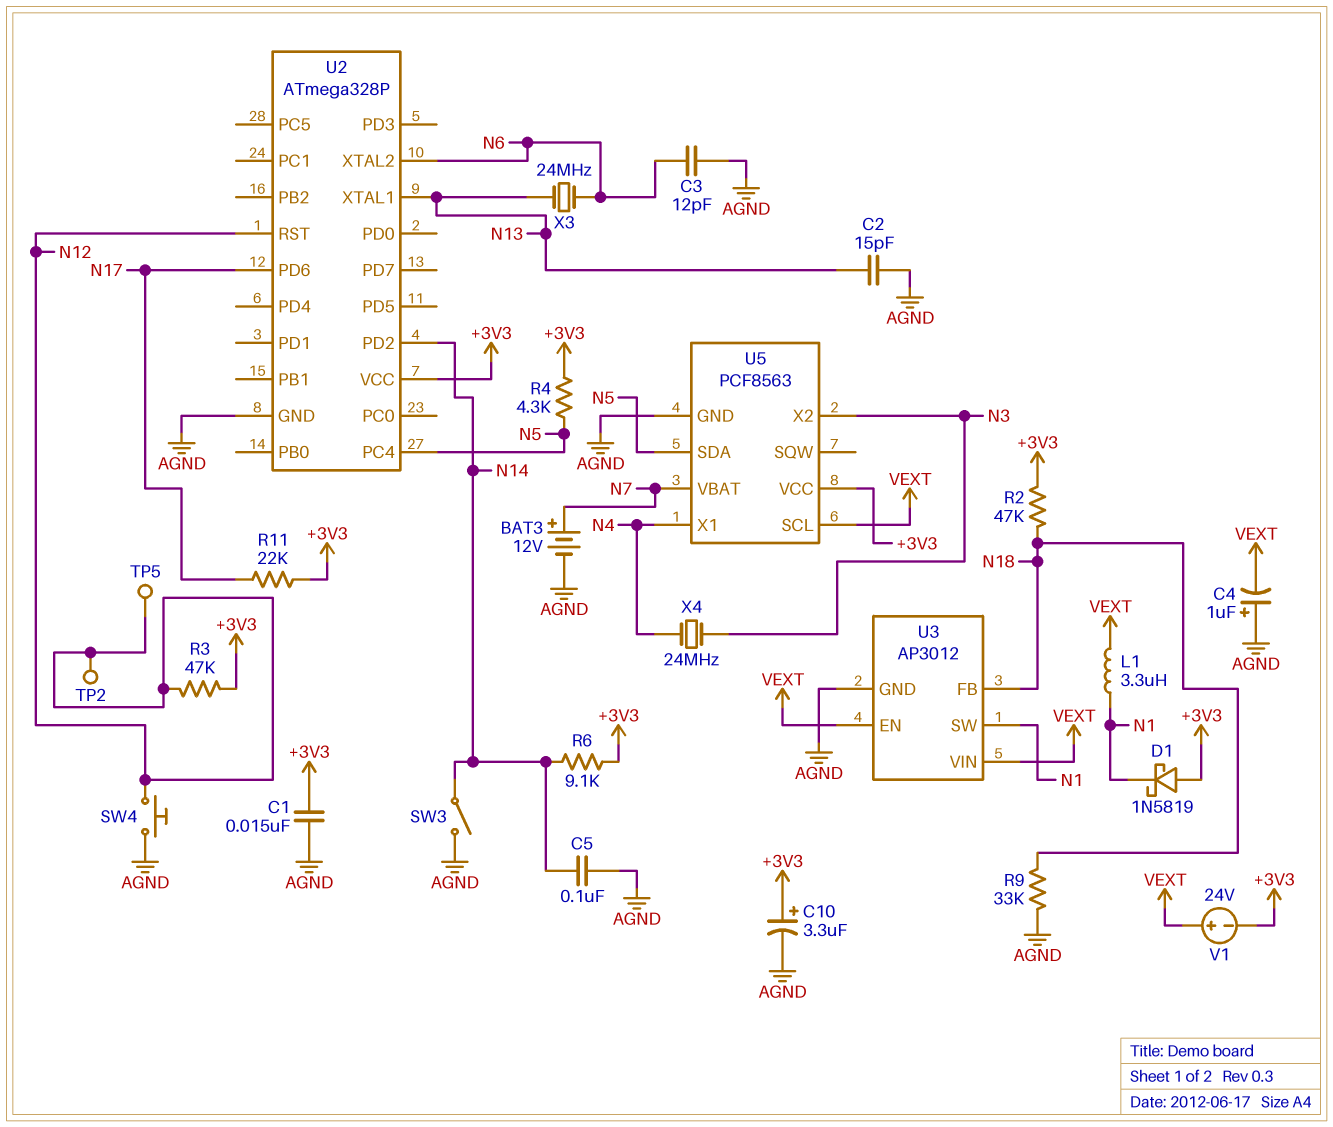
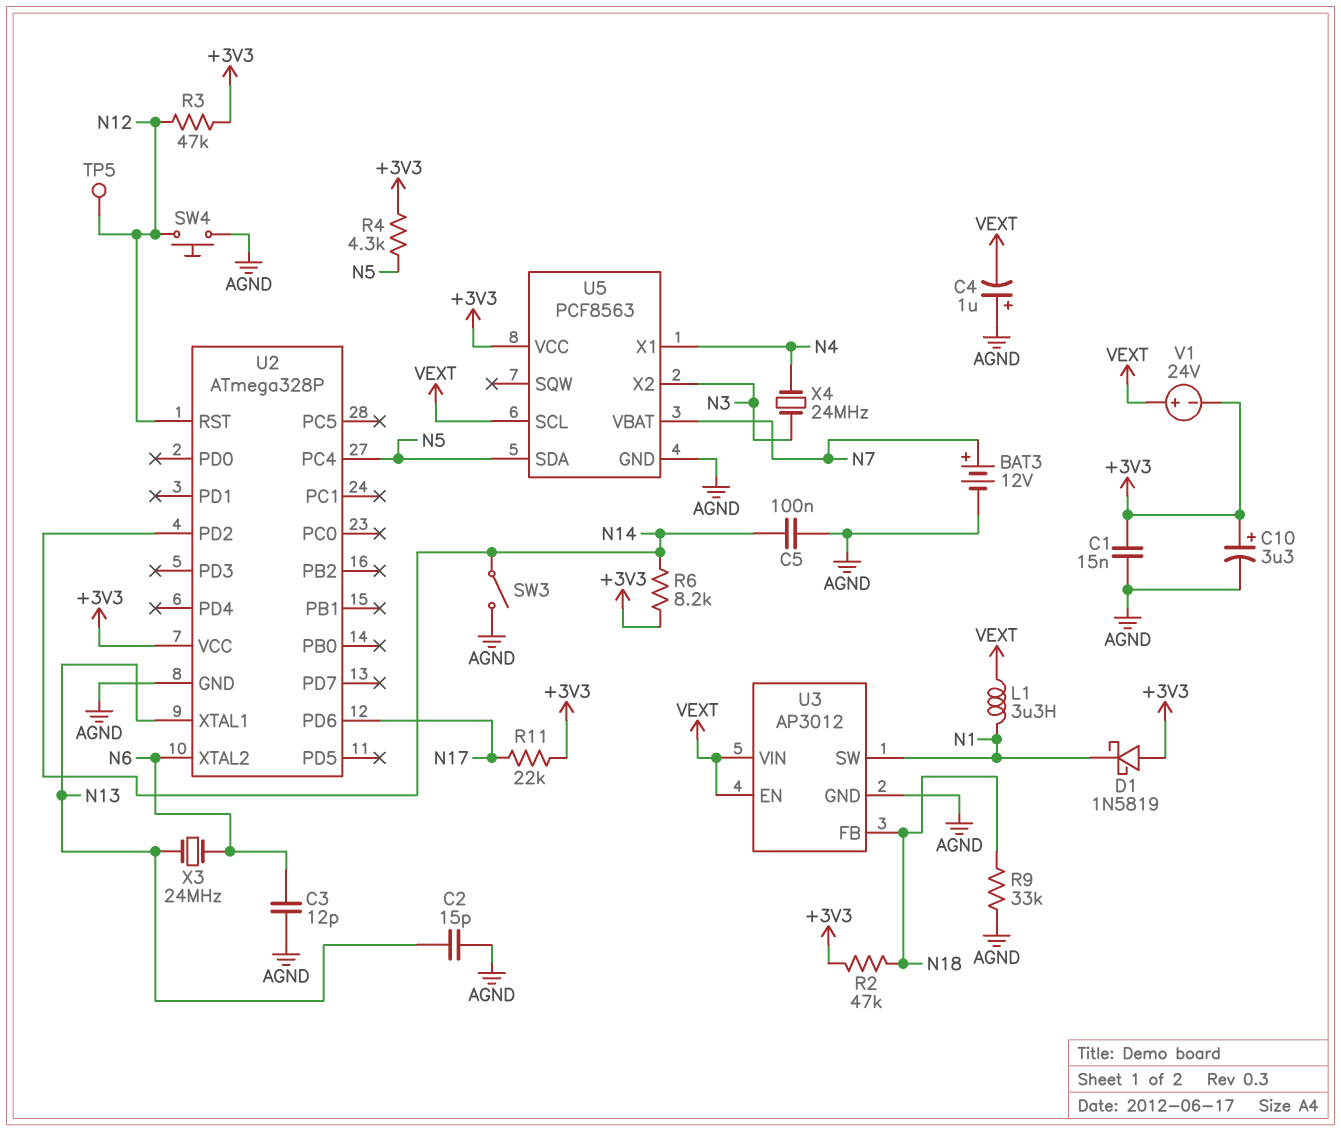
R6: 9.1k (+3V3, N14) -> 8.2k (+3V3, N14)
TP2: test point (N12) -> none

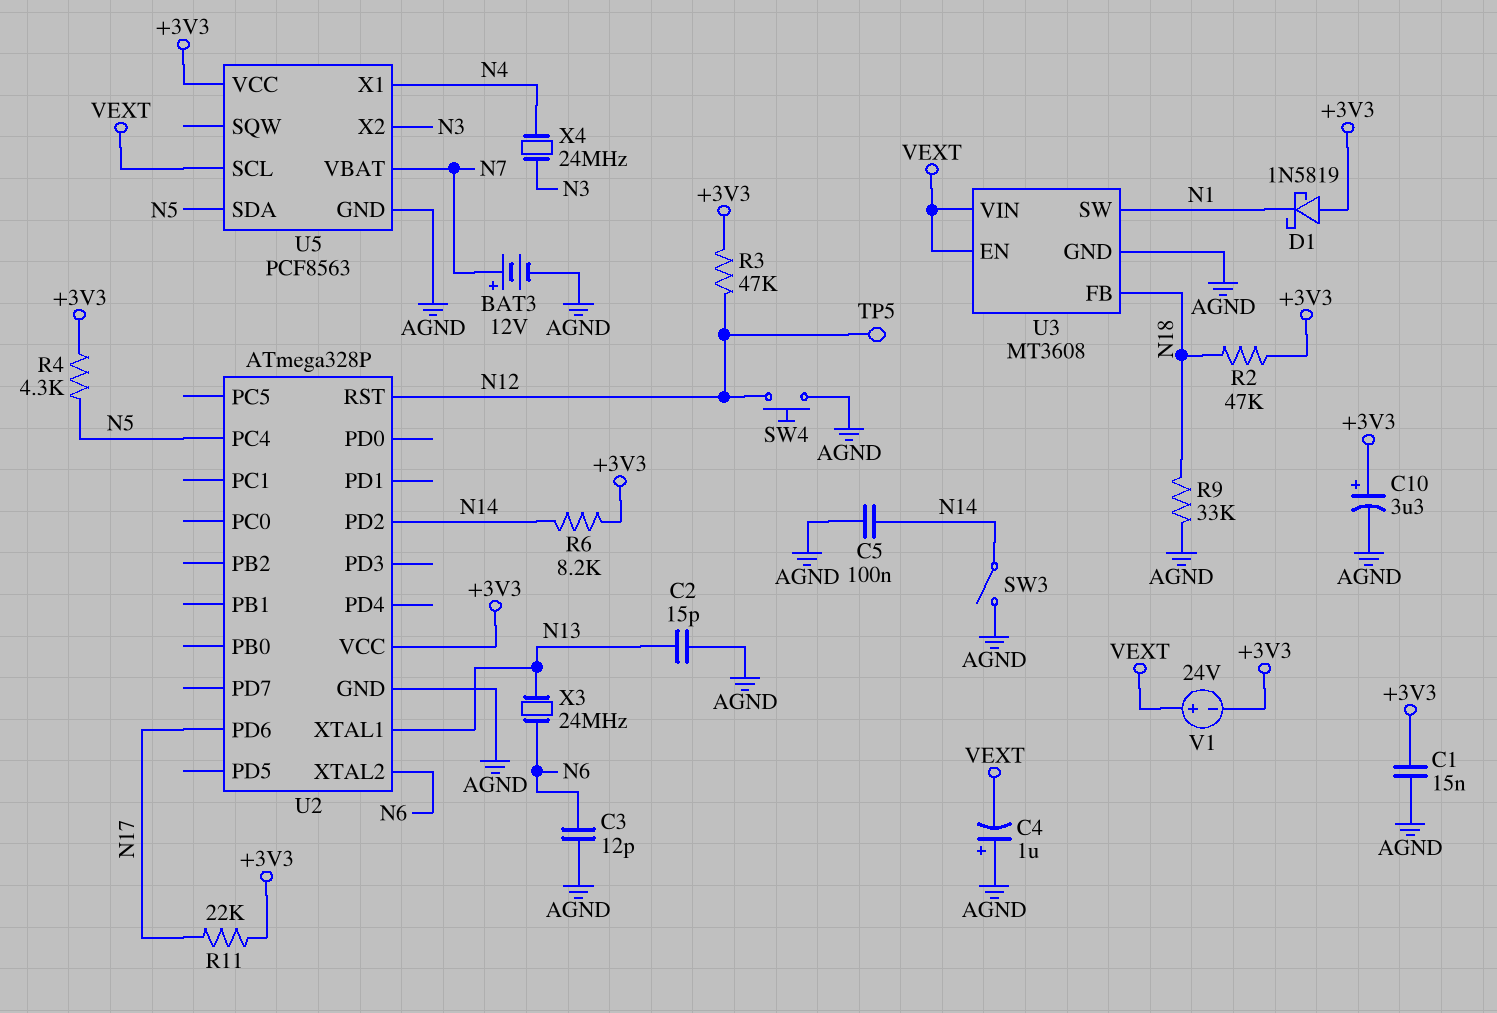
L1: 3.3uH (N1, VEXT) -> none
U3: AP3012 -> MT3608

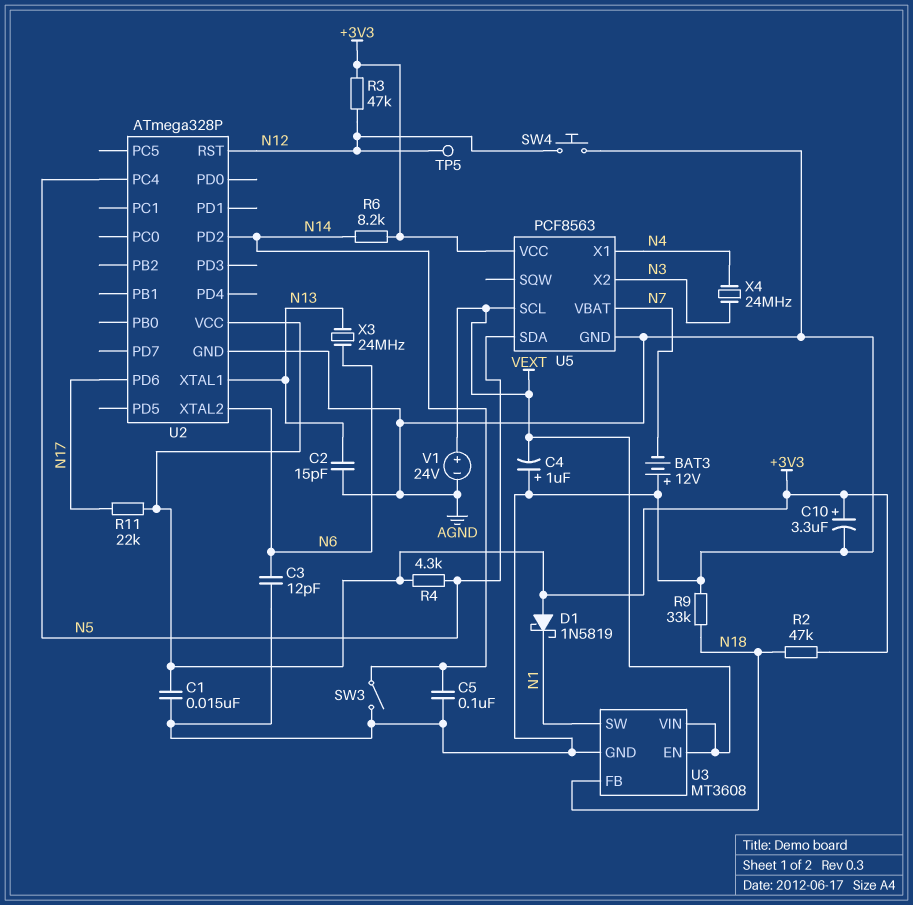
BAT3: 12V (plus N7, minus AGND) -> 12V (plus AGND, minus N7)
V1: 24V (plus VEXT, minus +3V3) -> 24V (plus VEXT, minus AGND)

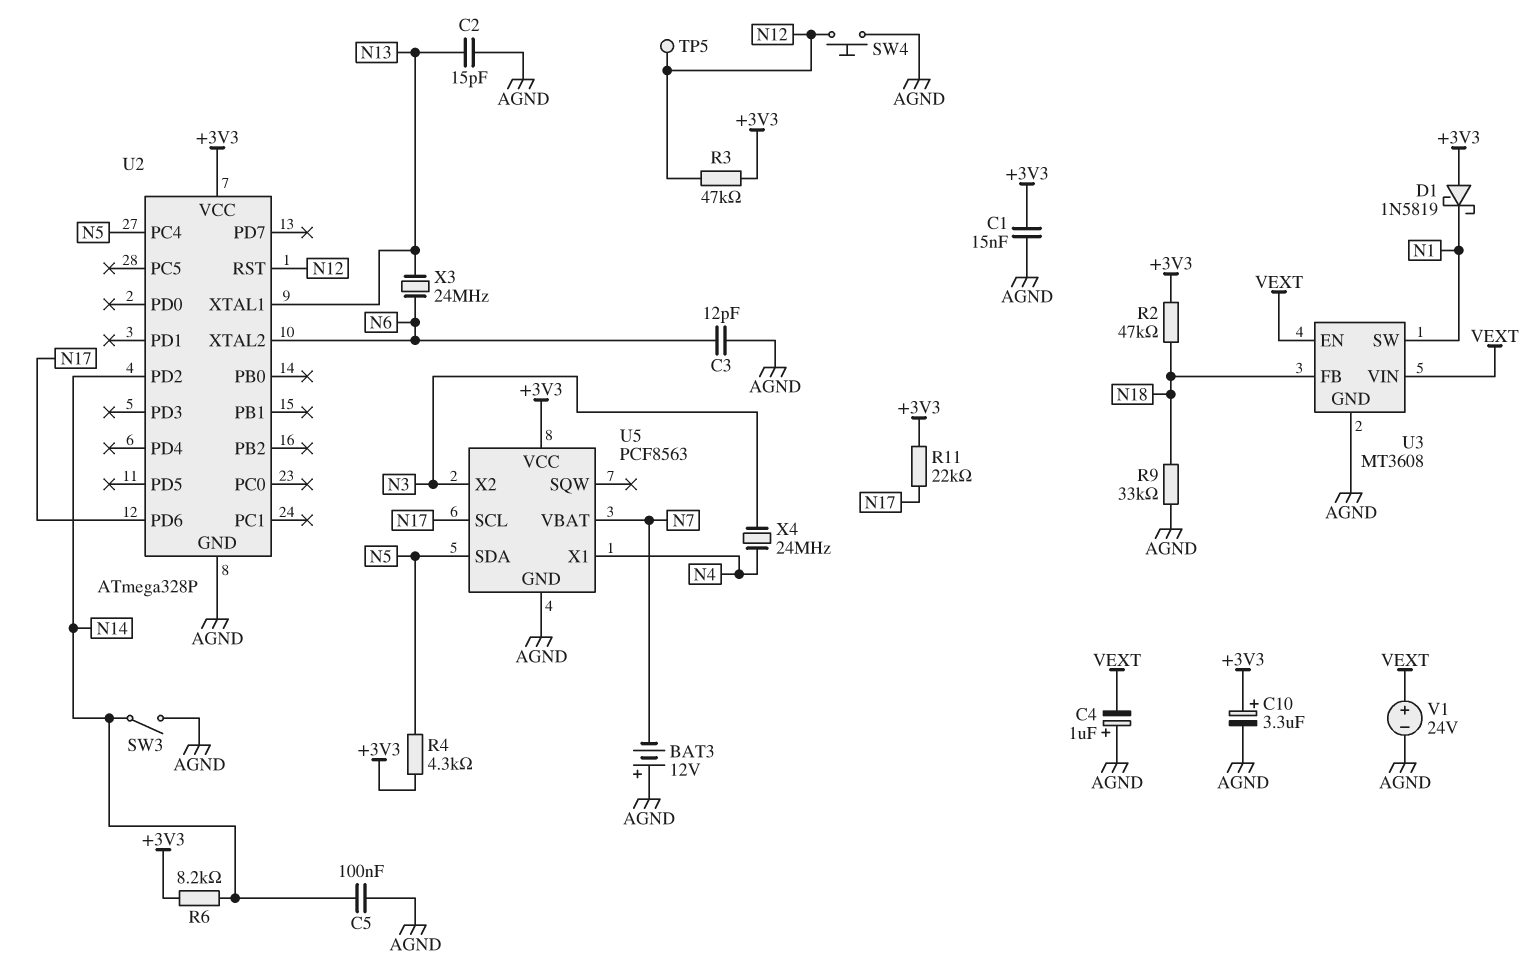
U5 pin SCL: VEXT -> N17

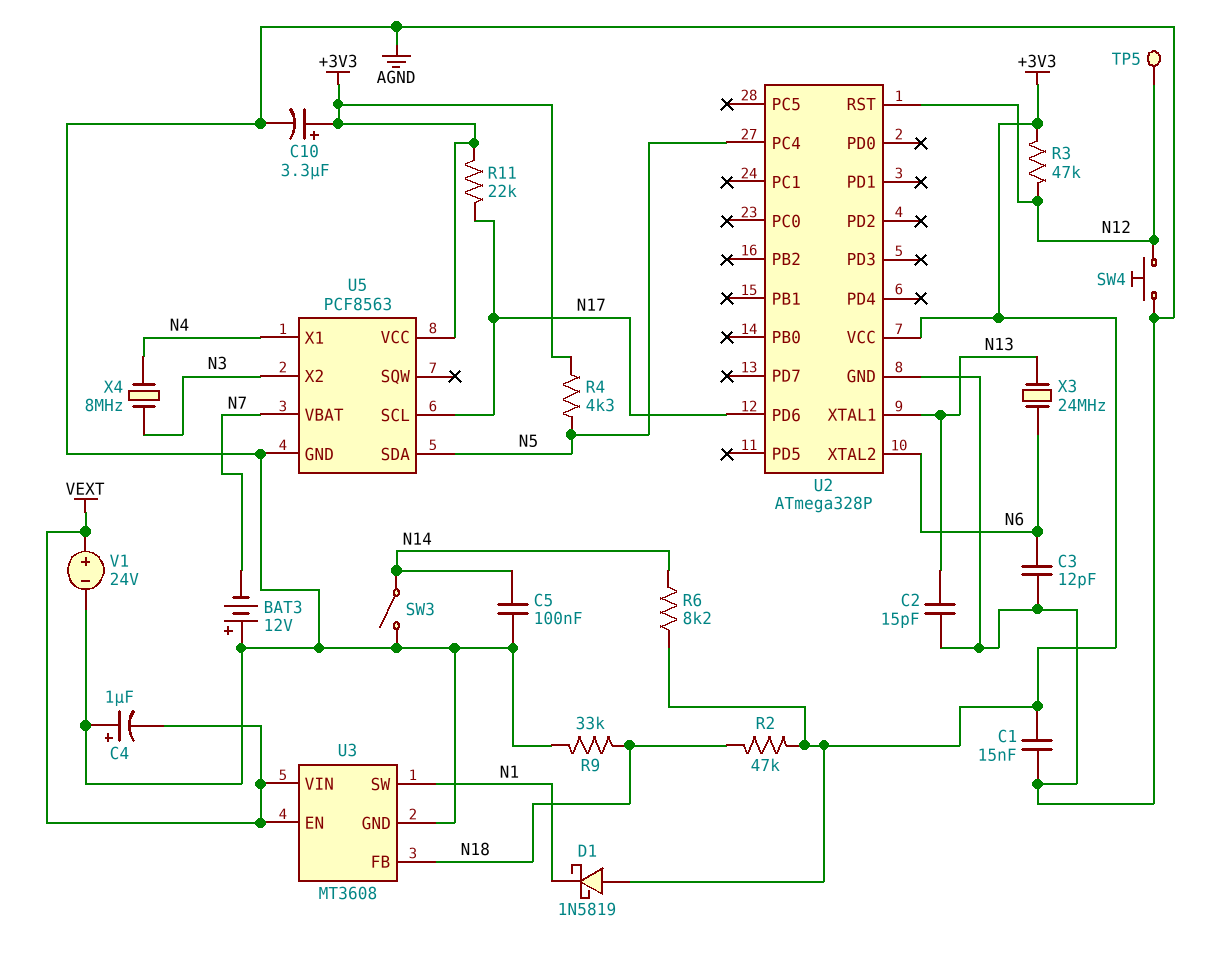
U2 pin PD2: N14 -> none
X4: 24MHz (N3, N4) -> 8MHz (N3, N4)

